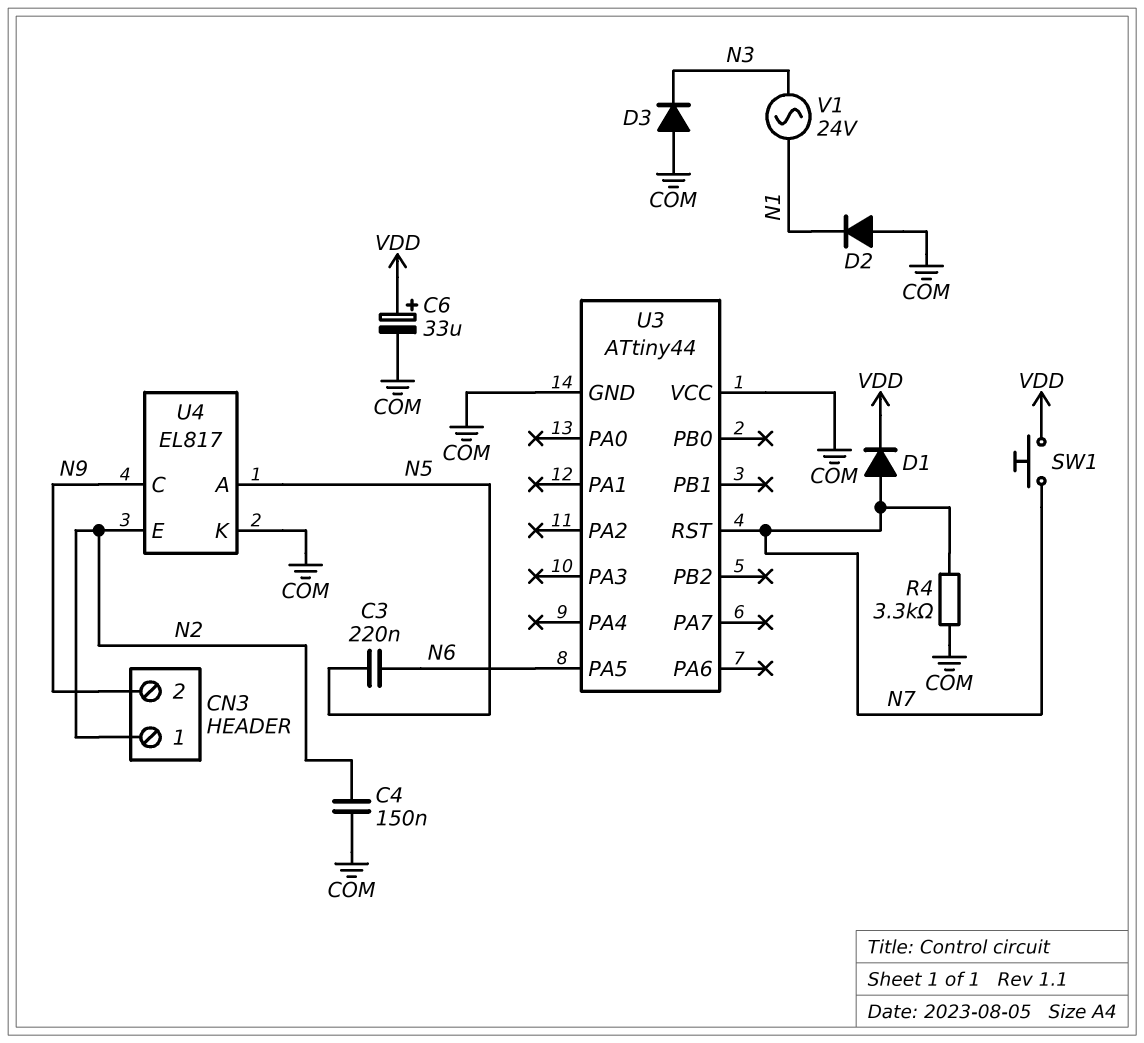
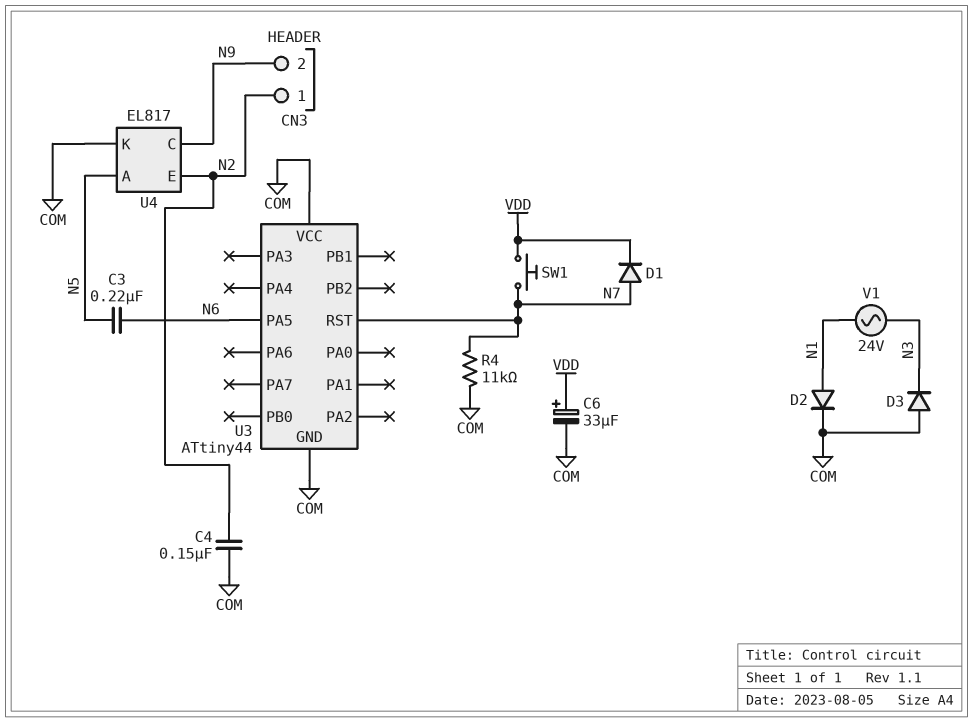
D2: diode (A COM, K N1) -> diode (A N1, K COM)
R4: 3.3k (COM, N7) -> 11k (COM, N7)

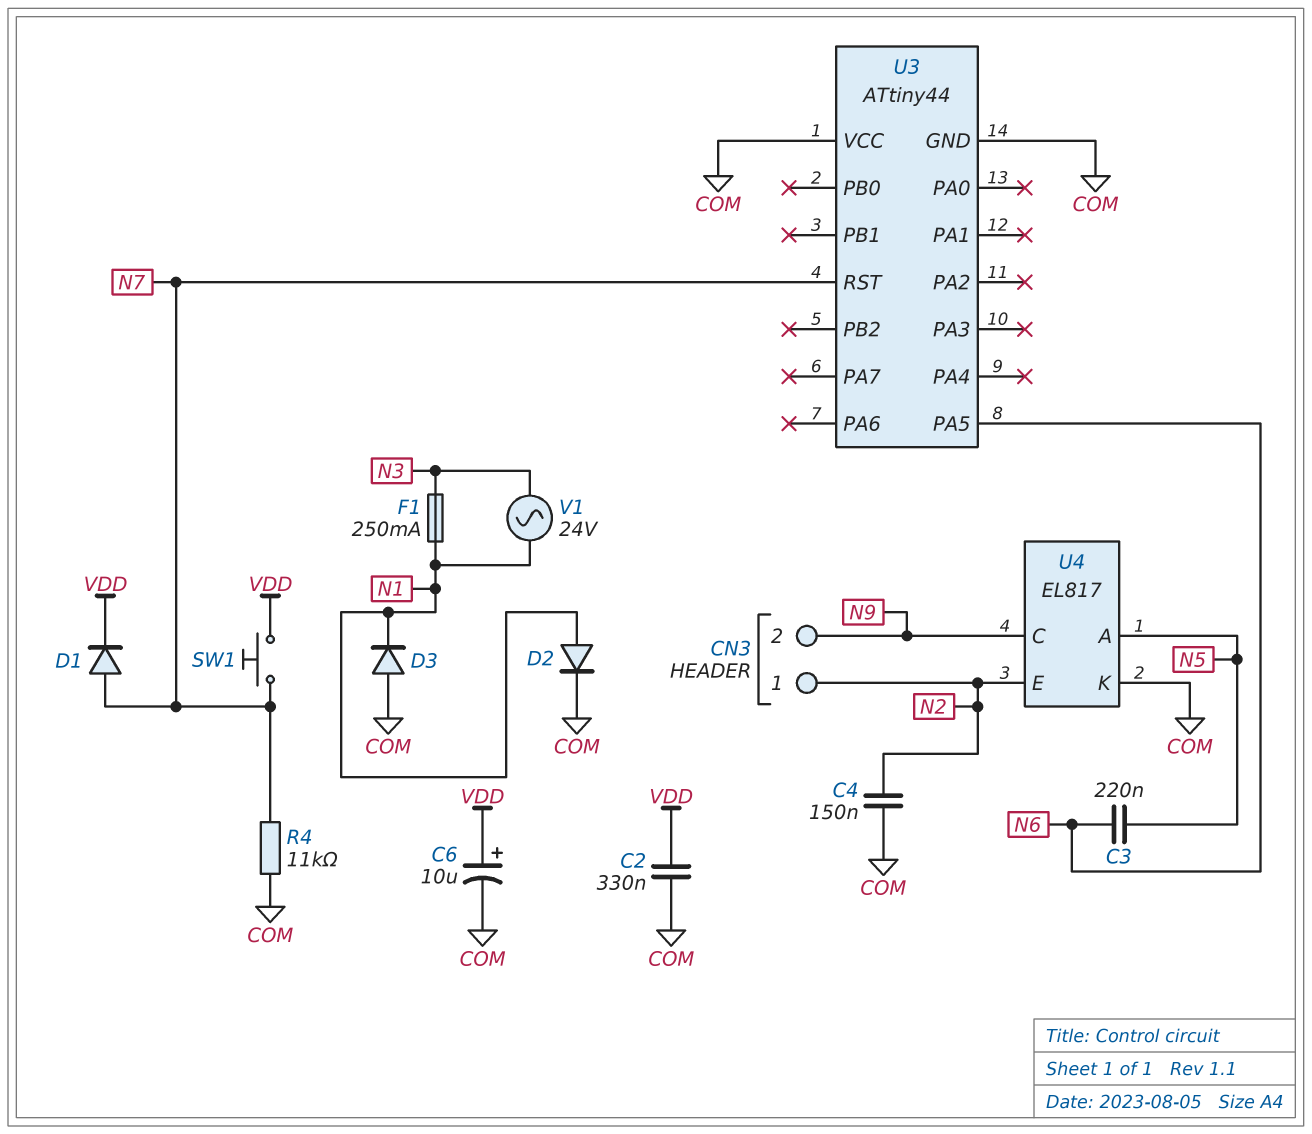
C2: none -> 330nF (COM, VDD)
C6: 33uF (plus VDD, minus COM) -> 10uF (plus VDD, minus COM)
D3: diode (A COM, K N3) -> diode (A COM, K N1)
F1: none -> 250mA (N1, N3)

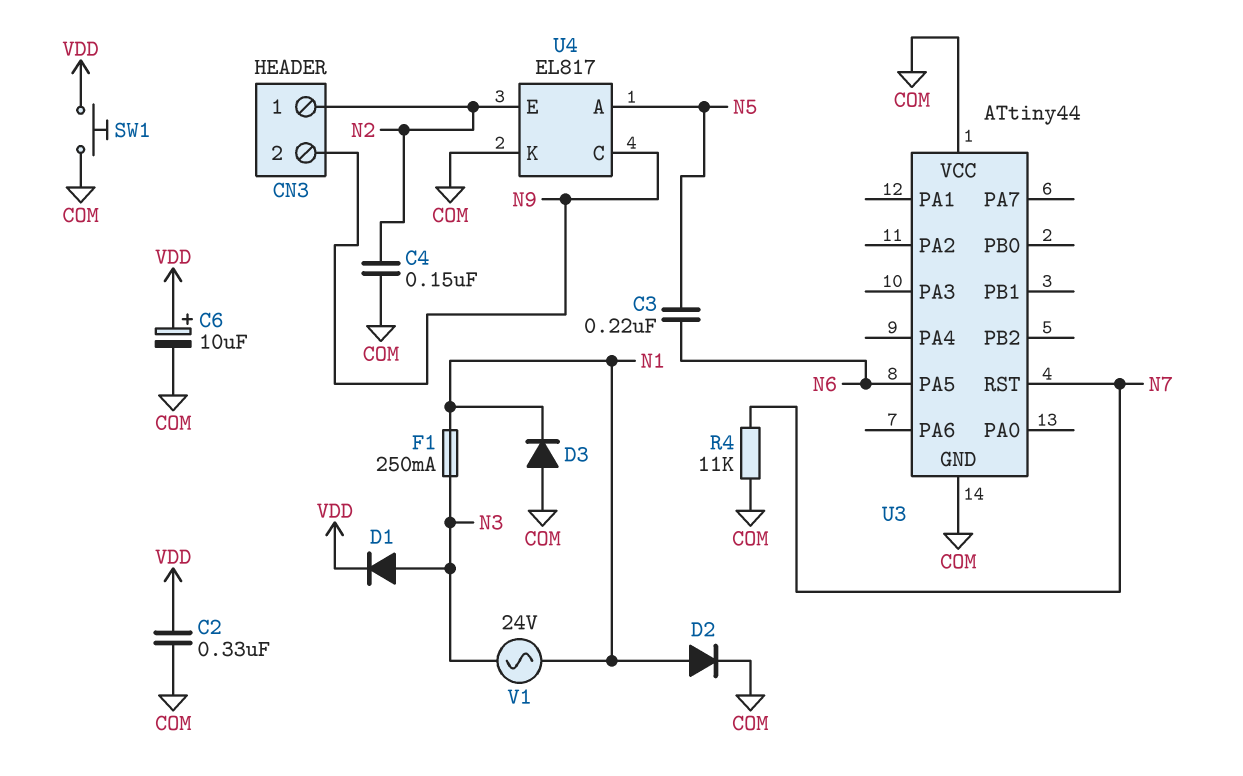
D1: diode (A N7, K VDD) -> diode (A N3, K VDD)
SW1: button (N7, VDD) -> button (COM, VDD)

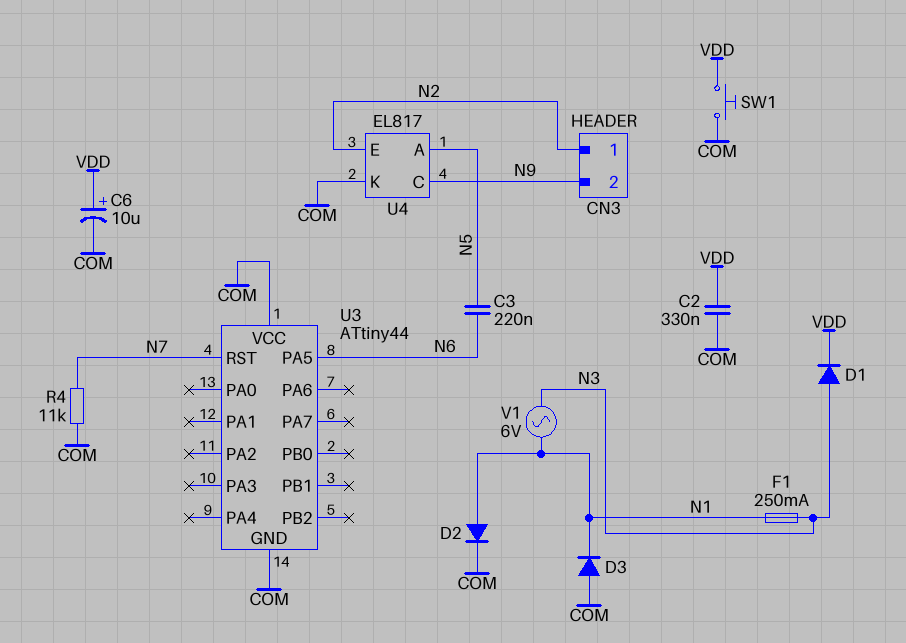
C4: 150nF (COM, N2) -> none
V1: AC 24V (N1, N3) -> AC 6V (N1, N3)

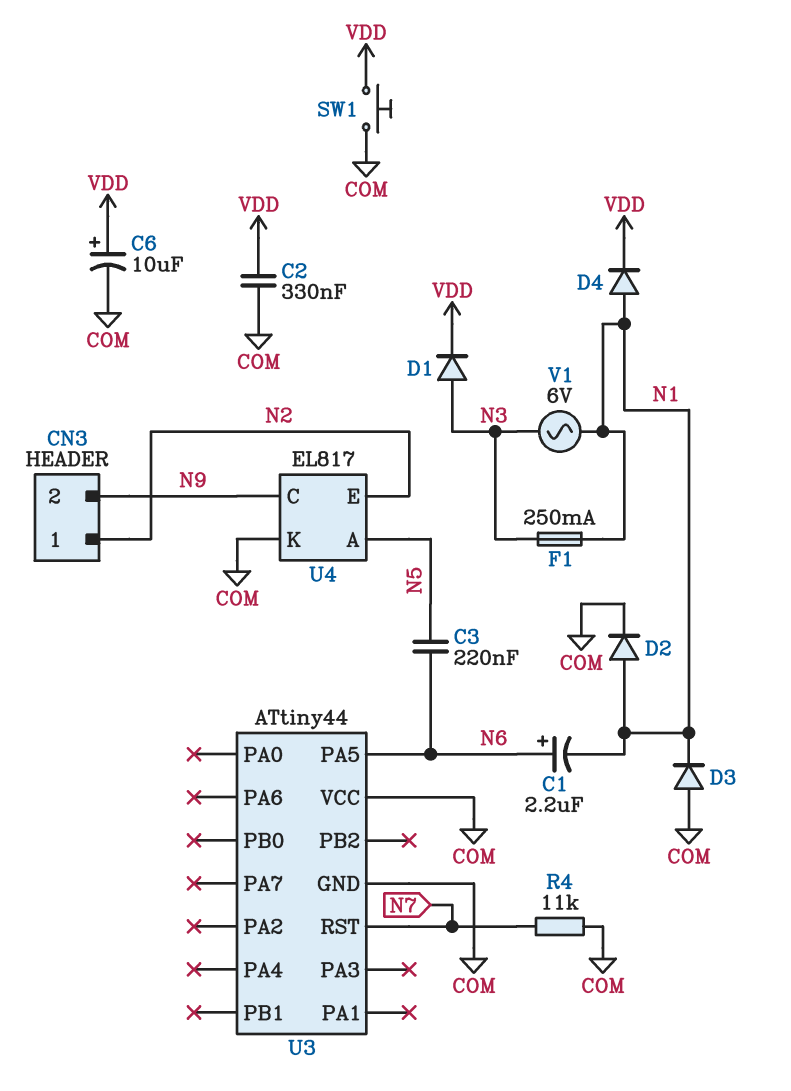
C1: none -> 2.2uF (plus N6, minus N1)
D4: none -> diode (A N1, K VDD)

